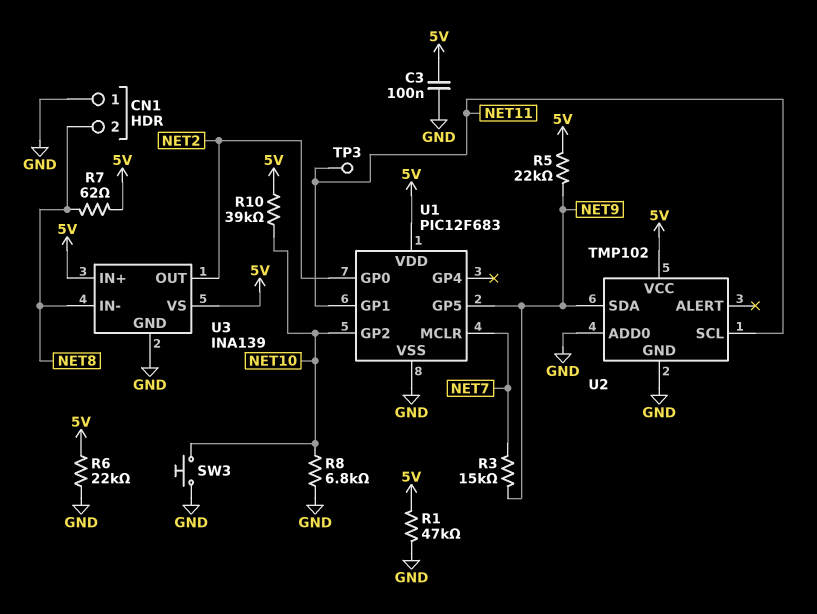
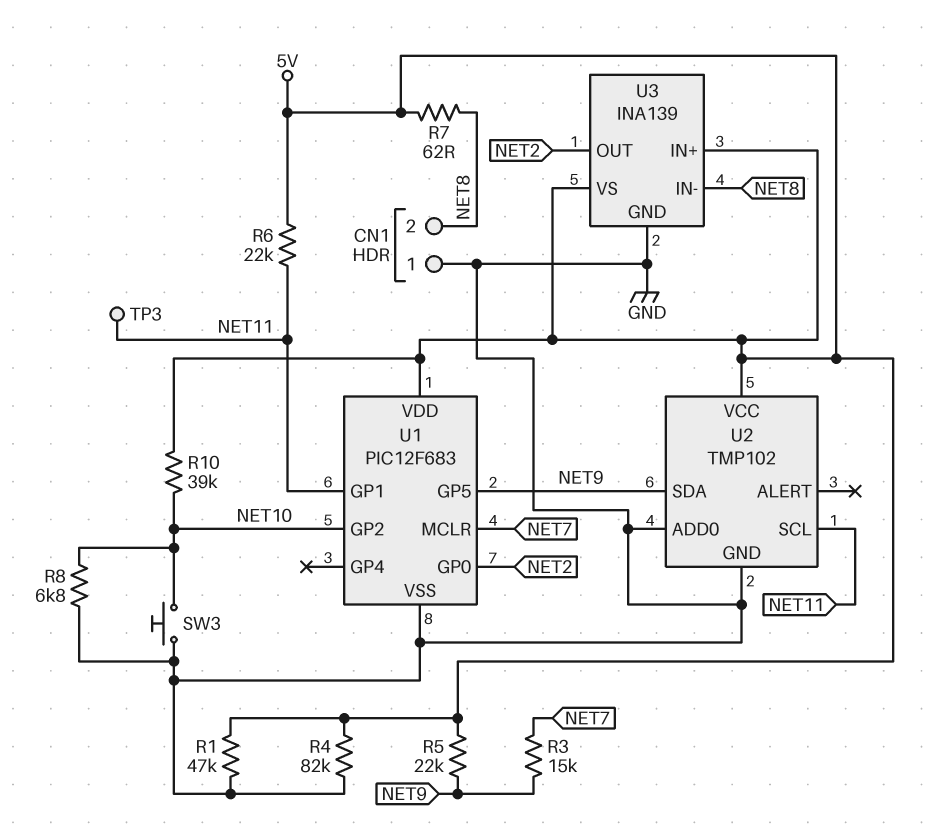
C3: 100nF (5V, GND) -> none
R4: none -> 82k (5V, GND)
R6: 22k (5V, GND) -> 22k (5V, NET11)

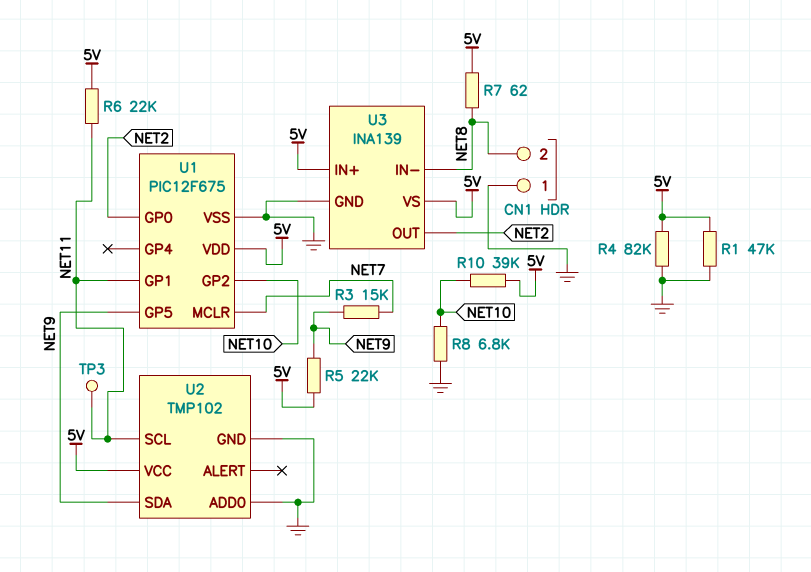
SW3: button (GND, NET10) -> none
U1: PIC12F683 -> PIC12F675

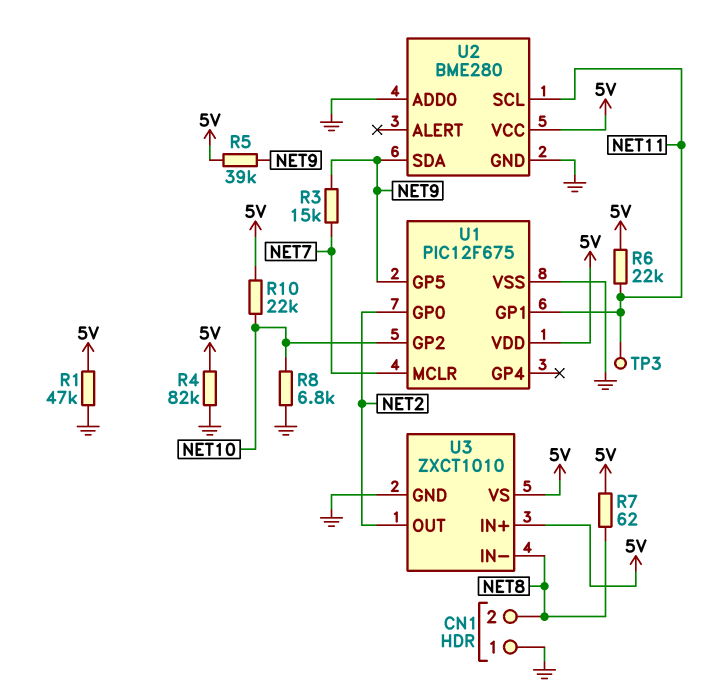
R5: 22k (5V, NET9) -> 39k (5V, NET9)
R10: 39k (5V, NET10) -> 22k (5V, NET10)
U2: TMP102 -> BME280
U3: INA139 -> ZXCT1010

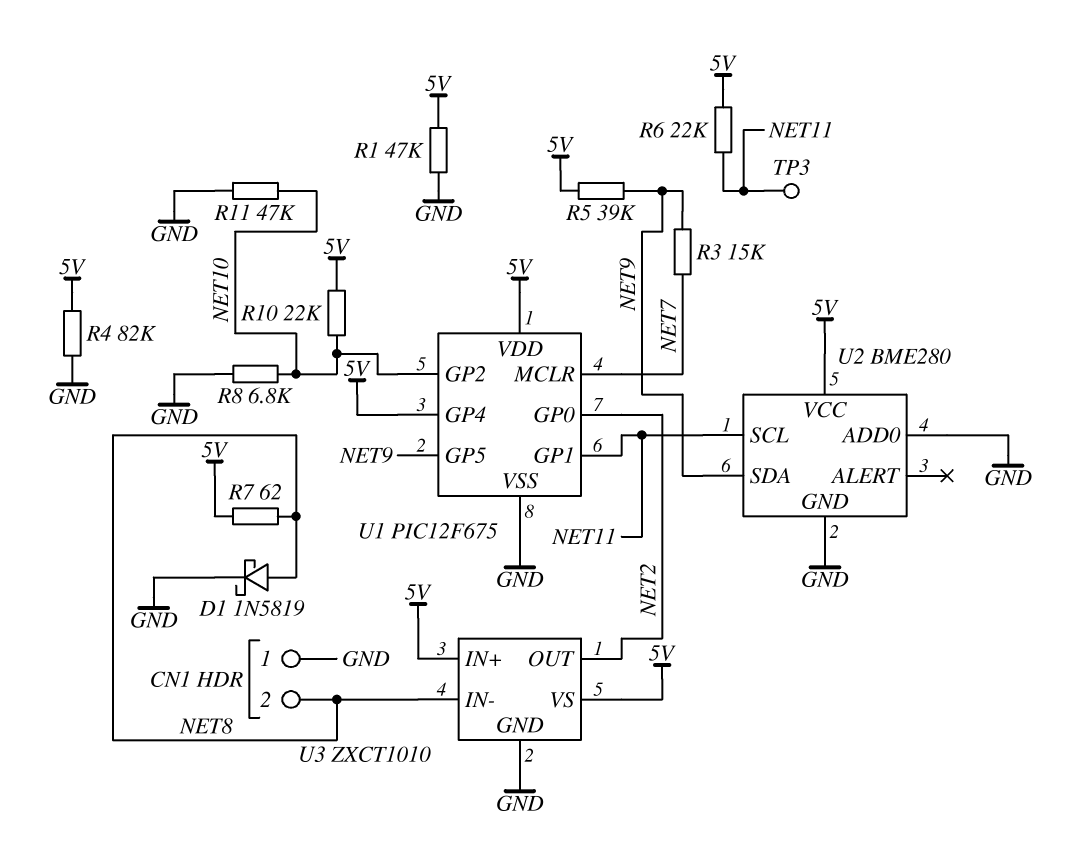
D1: none -> schottky 1N5819 (A NET8, K GND)
R11: none -> 47k (GND, NET10)
U1 pin GP4: none -> 5V

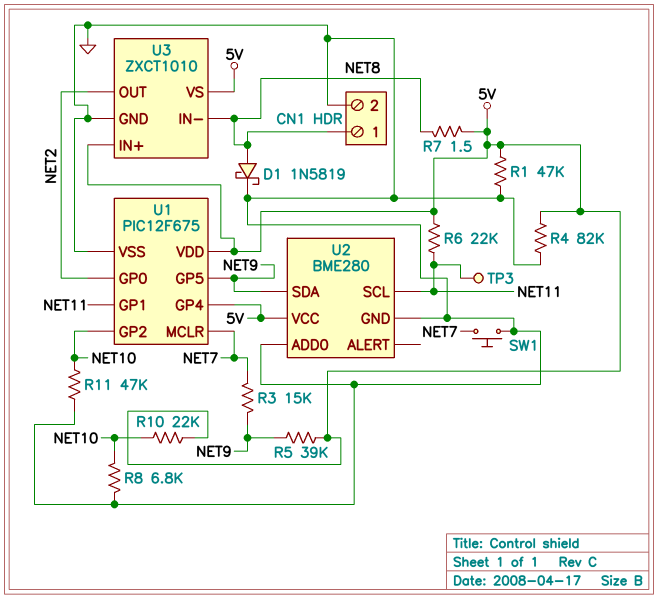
CN1 pin 1: GND -> NET8
CN1 pin 2: NET8 -> GND
R7: 62 (5V, NET8) -> 1.5 (5V, NET8)
SW1: none -> button (GND, NET7)

